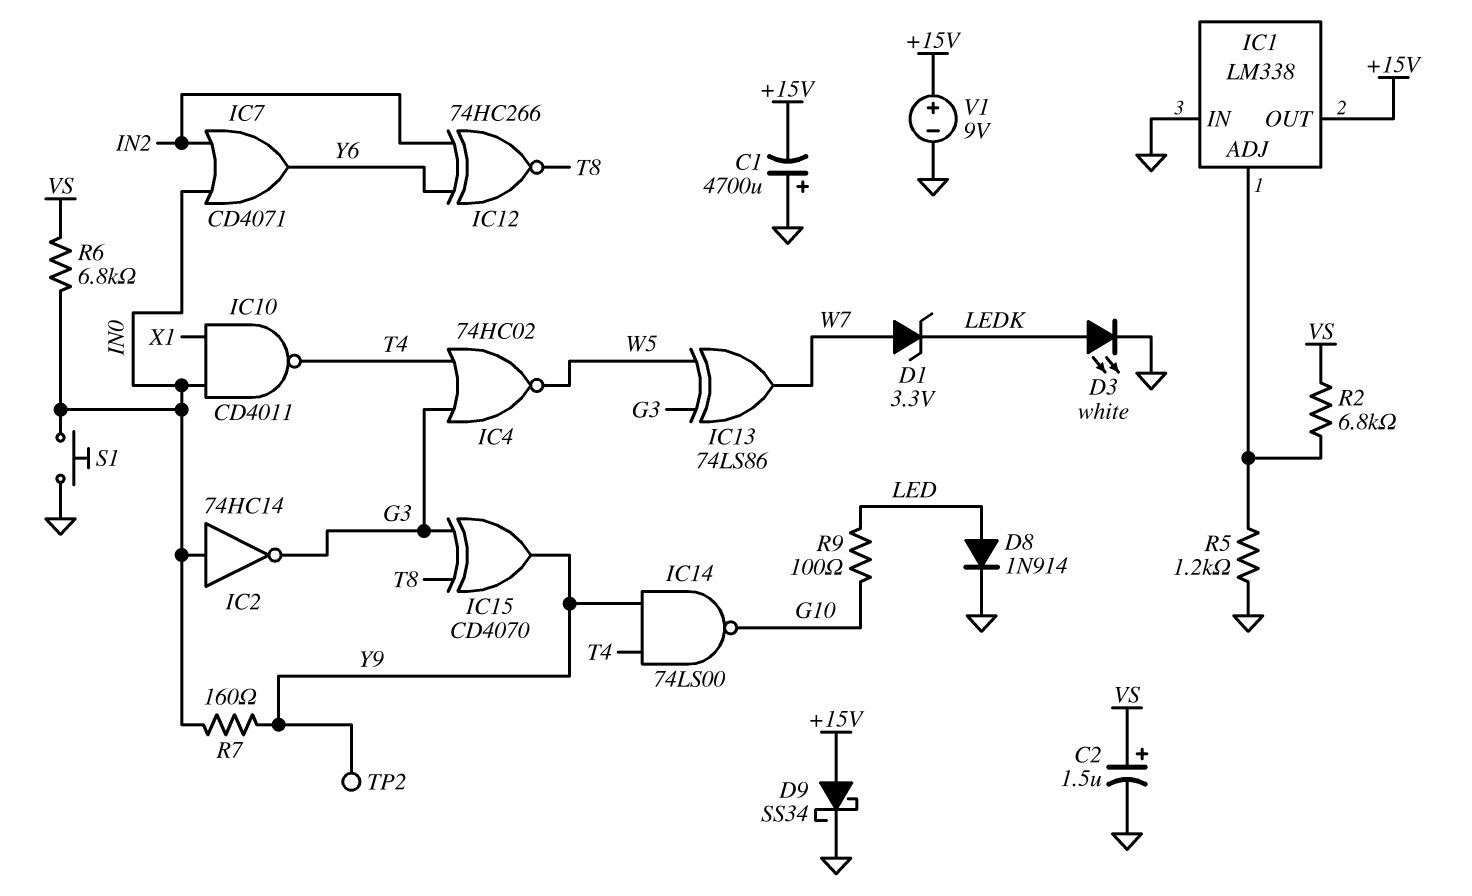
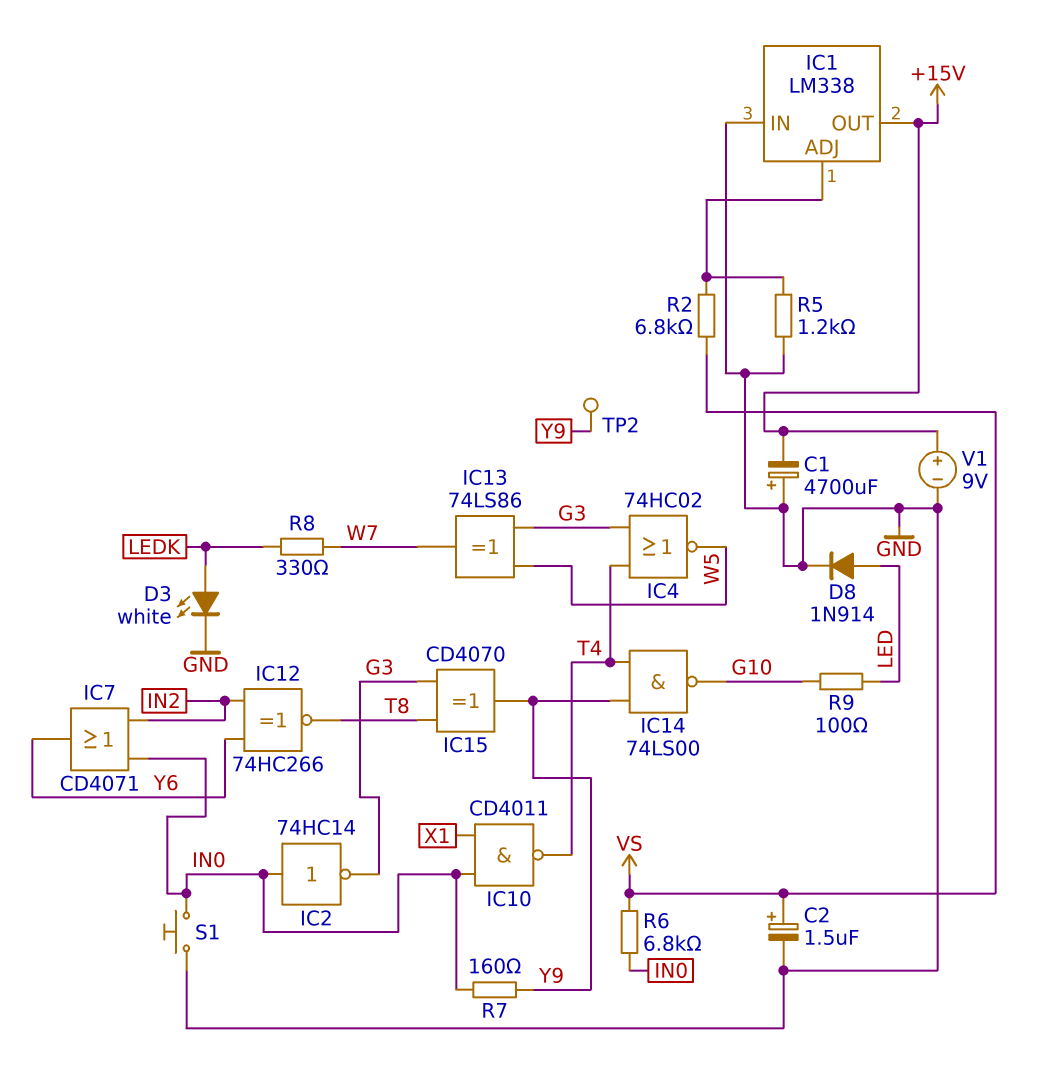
D1: zener 3.3V (A W7, K LEDK) -> none
D9: schottky SS34 (A +15V, K GND) -> none
R8: none -> 330 (LEDK, W7)

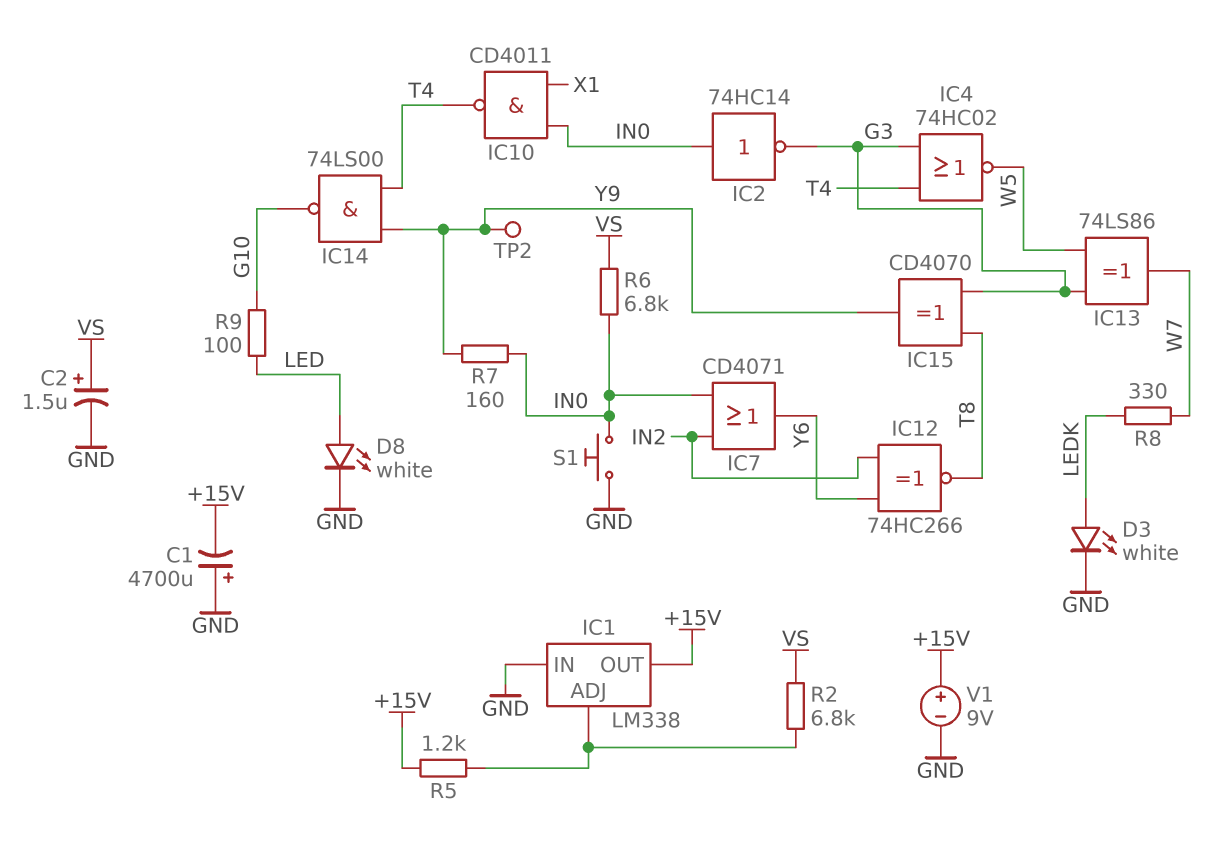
D8: diode 1N914 (A LED, K GND) -> LED white (A LED, K GND)
R5: 1.2k (GND, IC1/ADJ) -> 1.2k (+15V, IC1/ADJ)

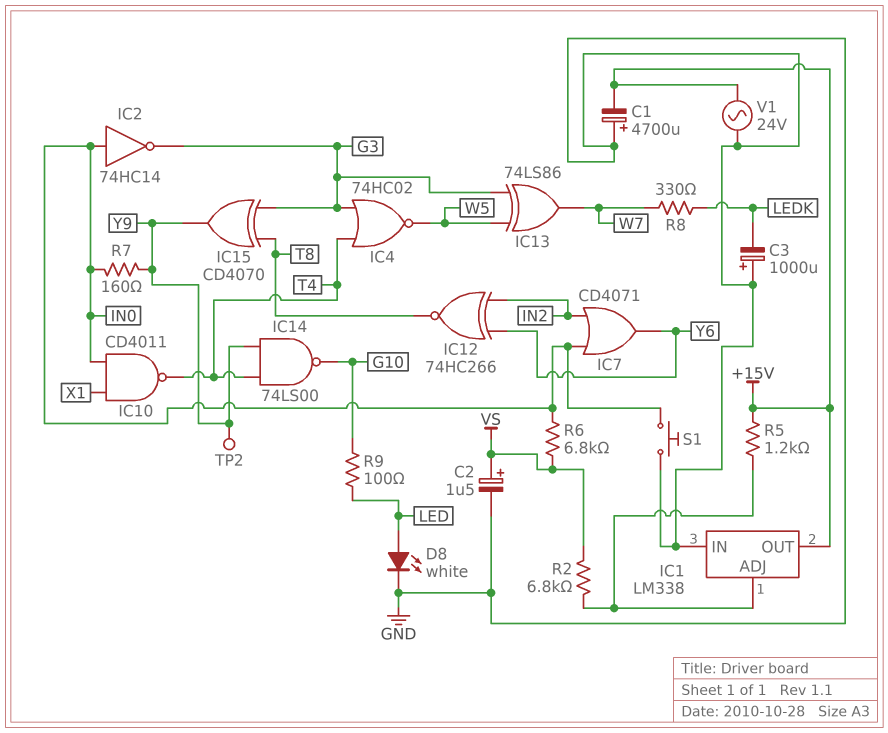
C3: none -> 1000uF (plus GND, minus LEDK)
D3: LED white (A LEDK, K GND) -> none
V1: 9V (plus +15V, minus GND) -> AC 24V (+15V, GND)

